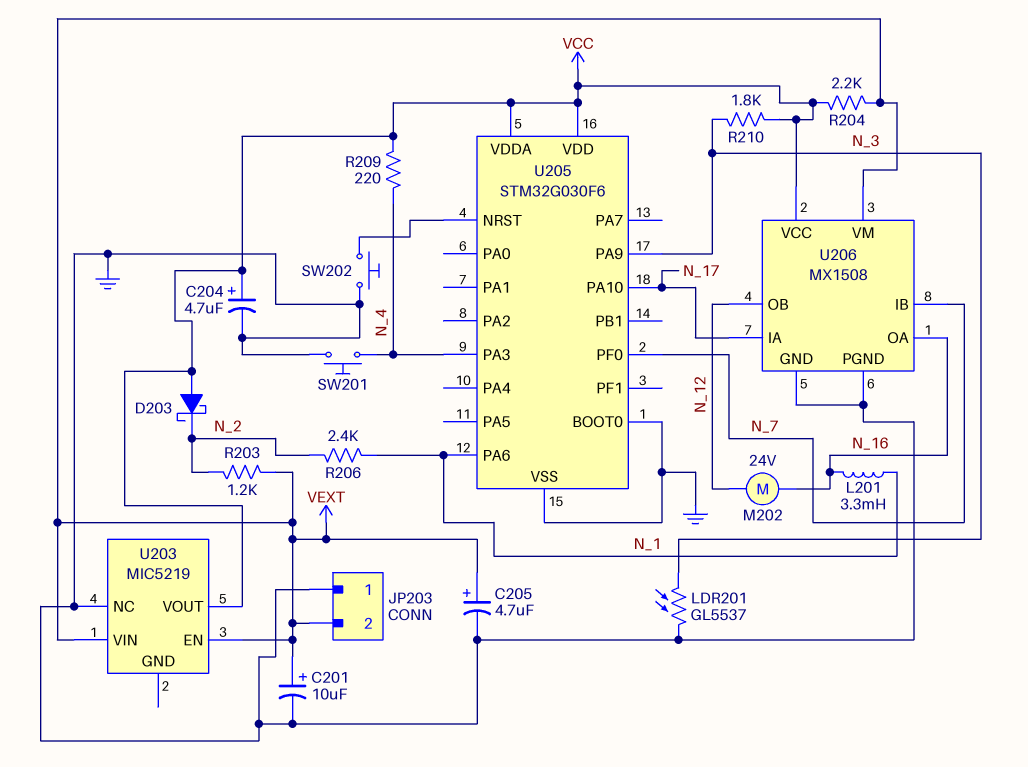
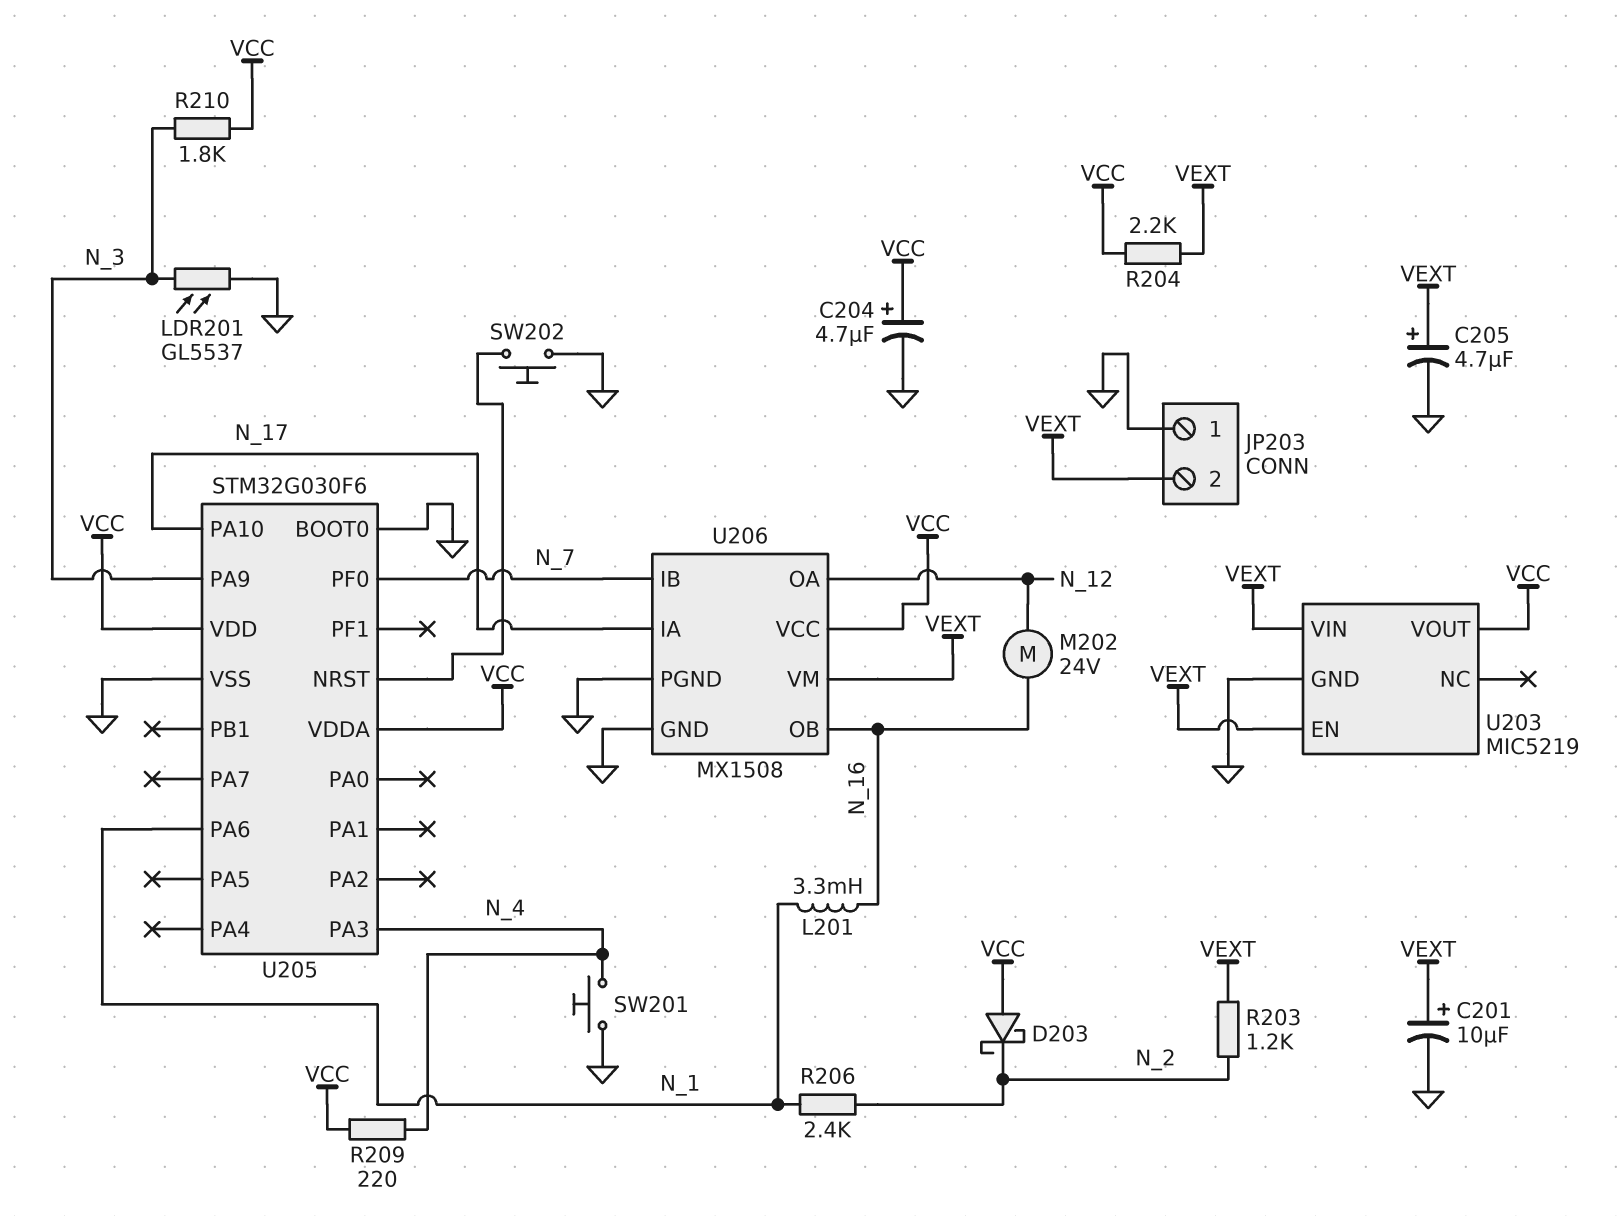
U203 pin GND: none -> GND
U203 pin NC: GND -> none
U206 pin OA: N_16 -> N_12
U206 pin OB: N_12 -> N_16

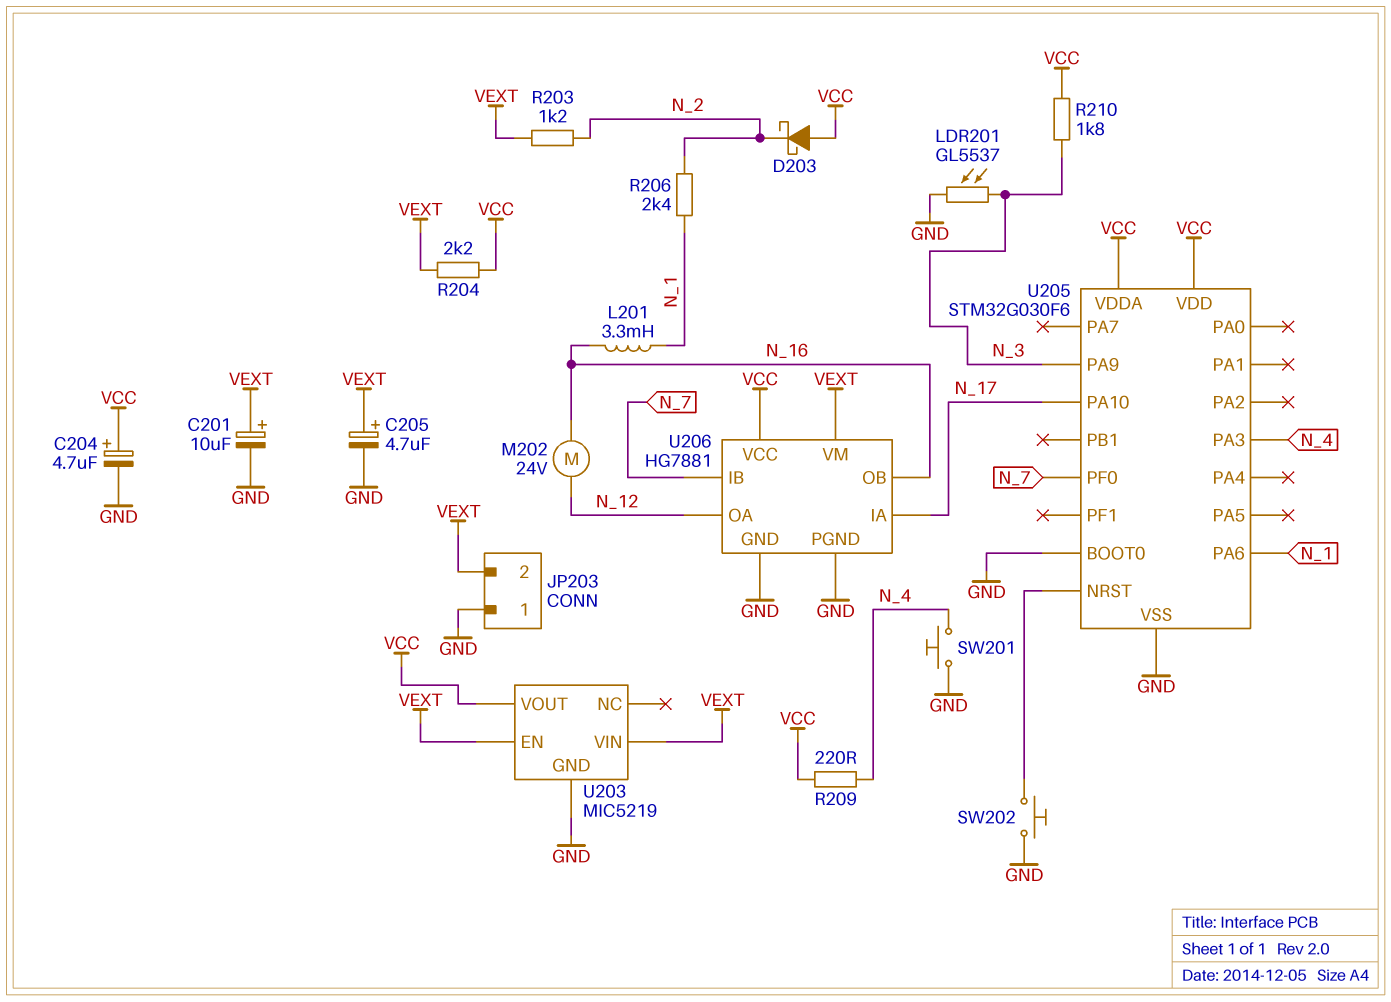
U206: MX1508 -> HG7881

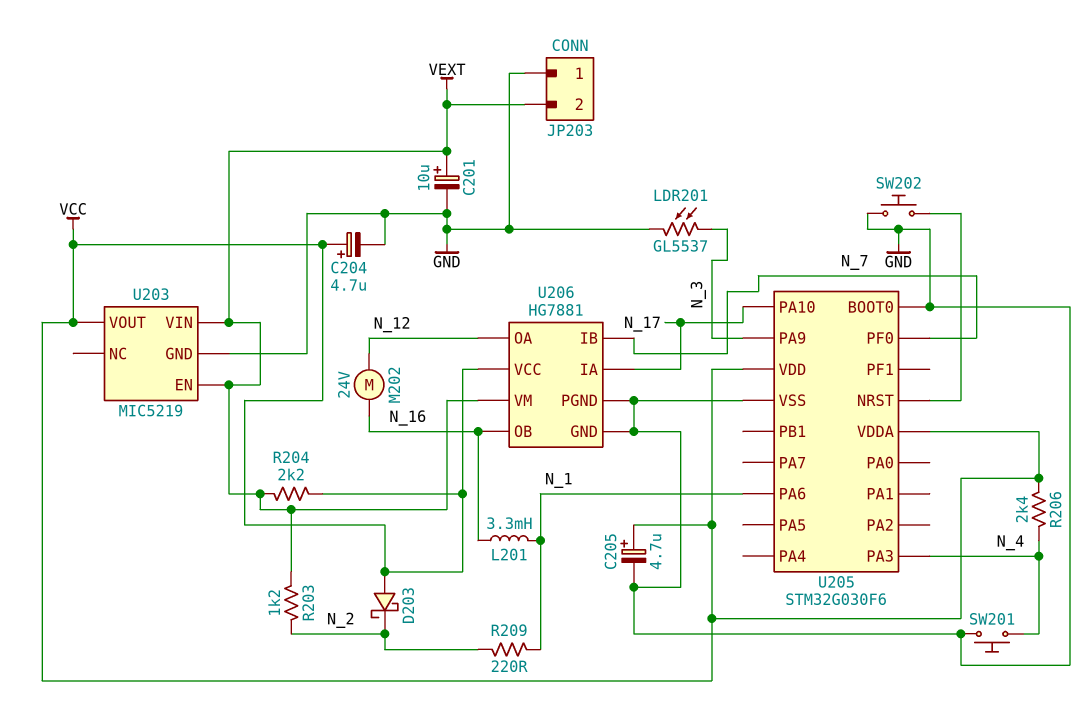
C205: 4.7uF (plus VEXT, minus GND) -> 4.7uF (plus VCC, minus GND)
R206: 2.4k (N_1, N_2) -> 2.4k (N_4, VCC)
R209: 220 (N_4, VCC) -> 220 (N_1, N_2)
R210: 1.8k (N_3, VCC) -> none

